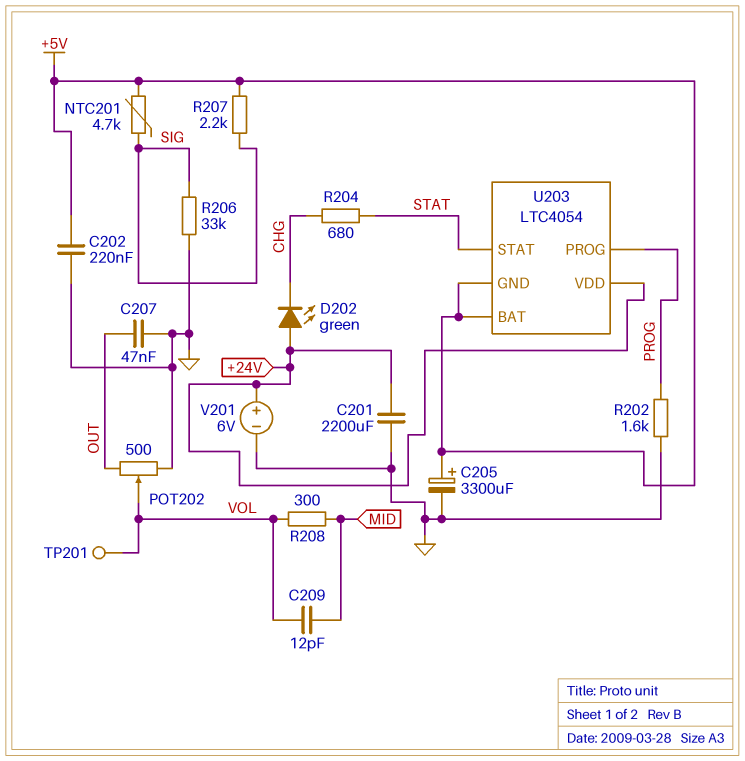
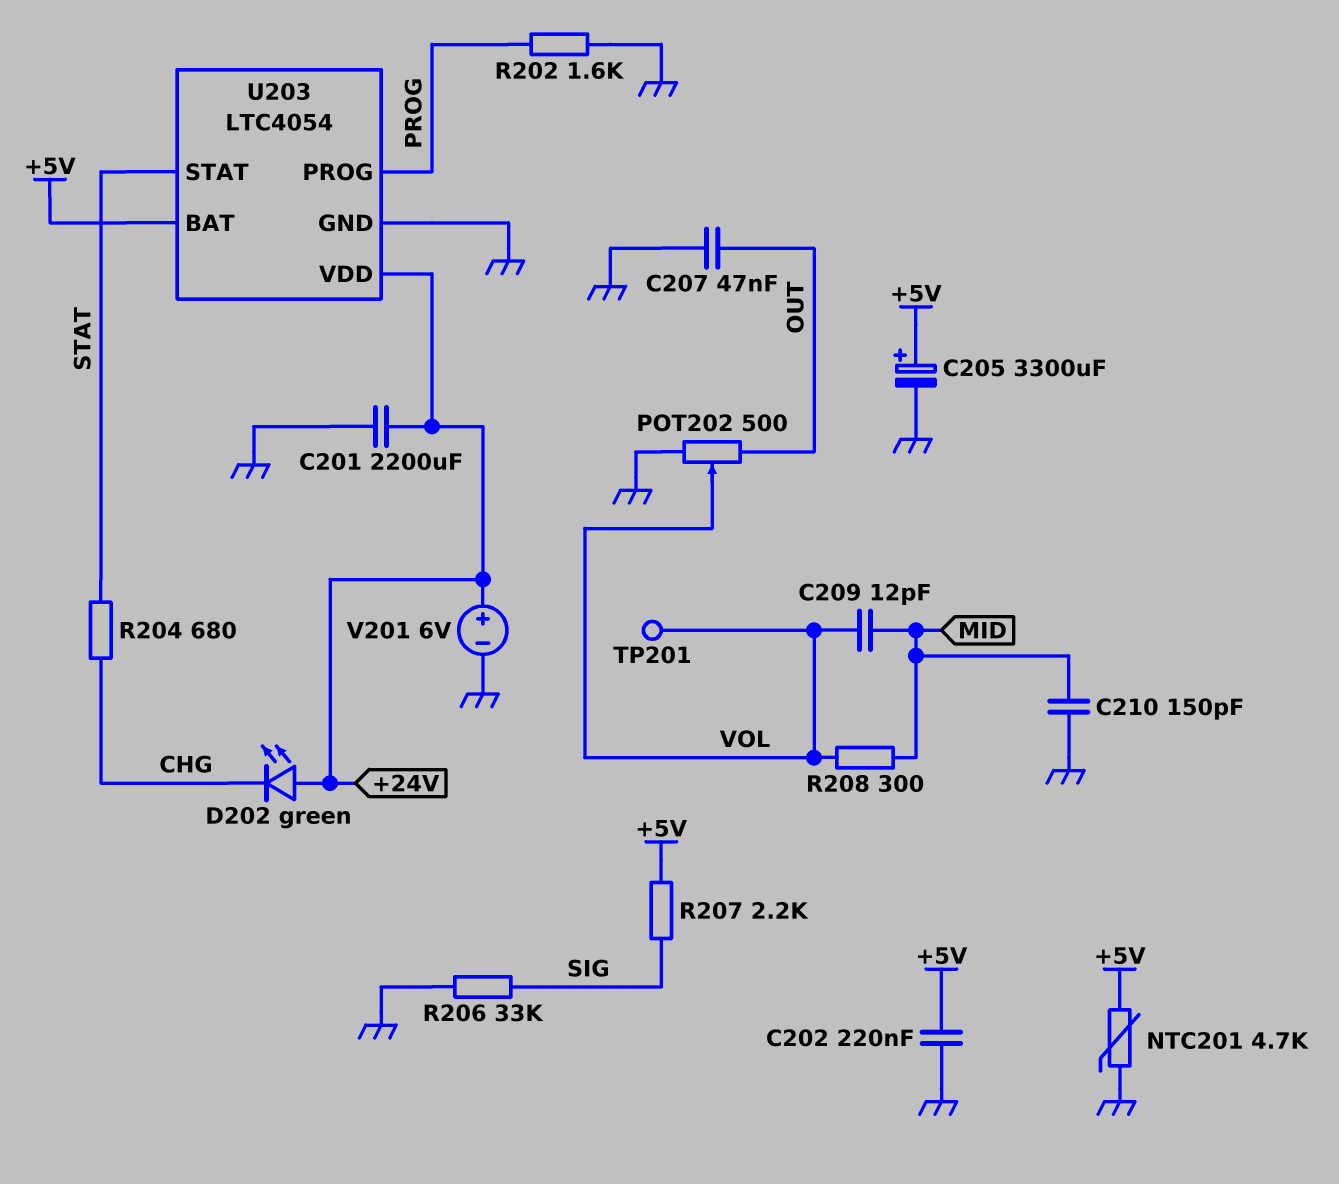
C210: none -> 150pF (GND, MID)
NTC201: 4.7k (+5V, SIG) -> 4.7k (+5V, GND)
U203 pin GND: +5V -> GND

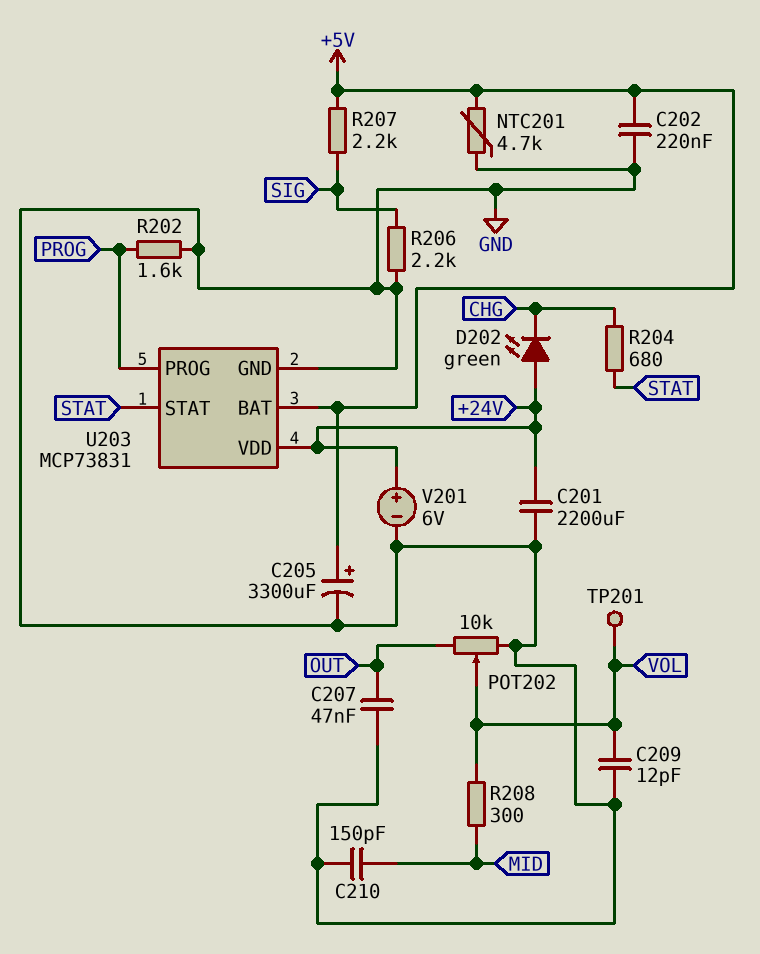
C209: 12pF (MID, VOL) -> 12pF (GND, VOL)
POT202: 500 (GND, OUT, wiper VOL) -> 10k (GND, OUT, wiper VOL)
R206: 33k (GND, SIG) -> 2.2k (GND, SIG)
U203: LTC4054 -> MCP73831

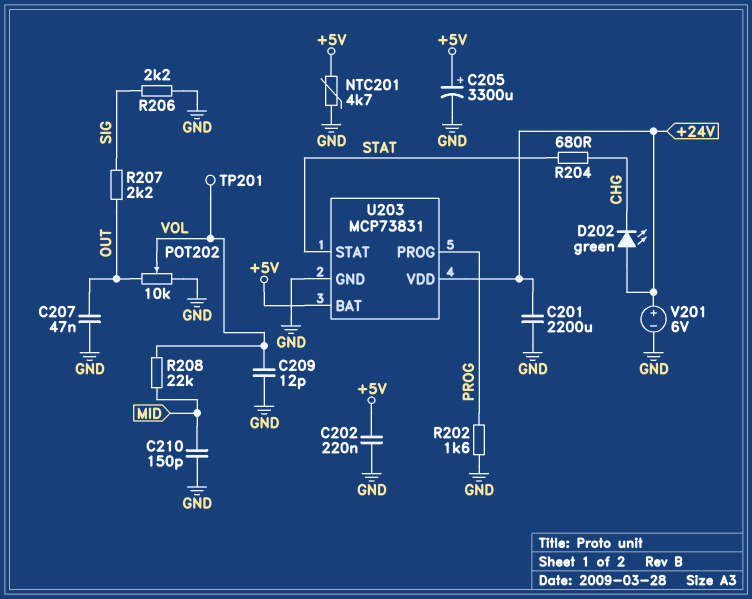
R207: 2.2k (+5V, SIG) -> 2.2k (OUT, SIG)
R208: 300 (MID, VOL) -> 22k (MID, VOL)

